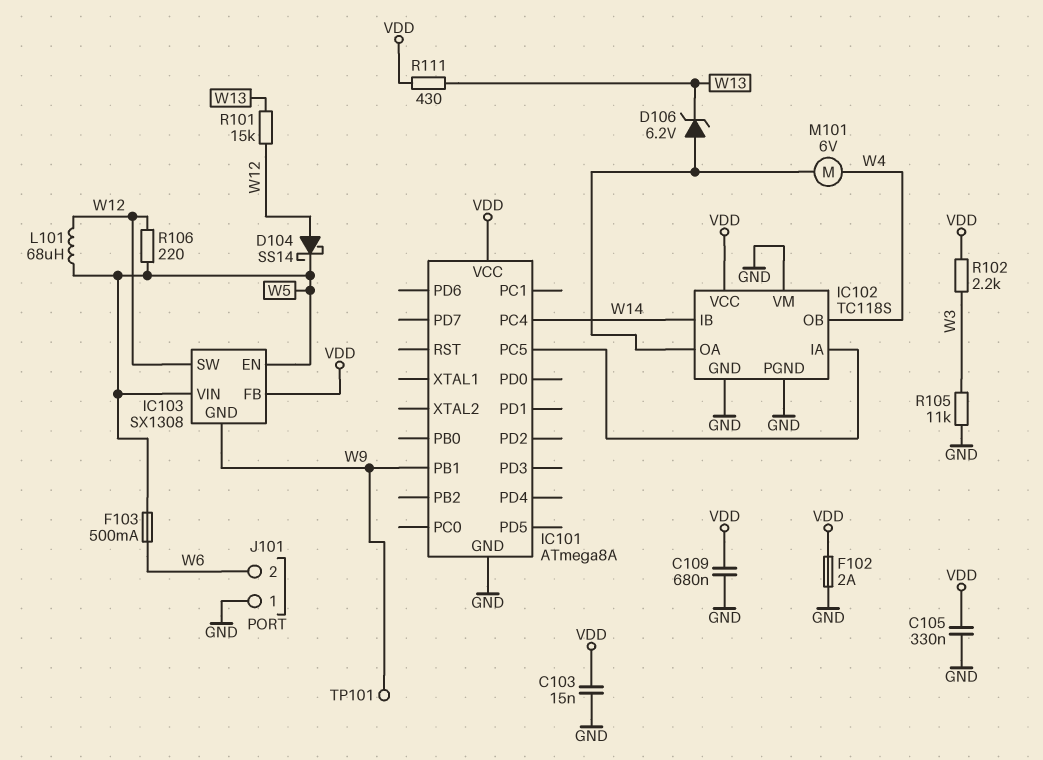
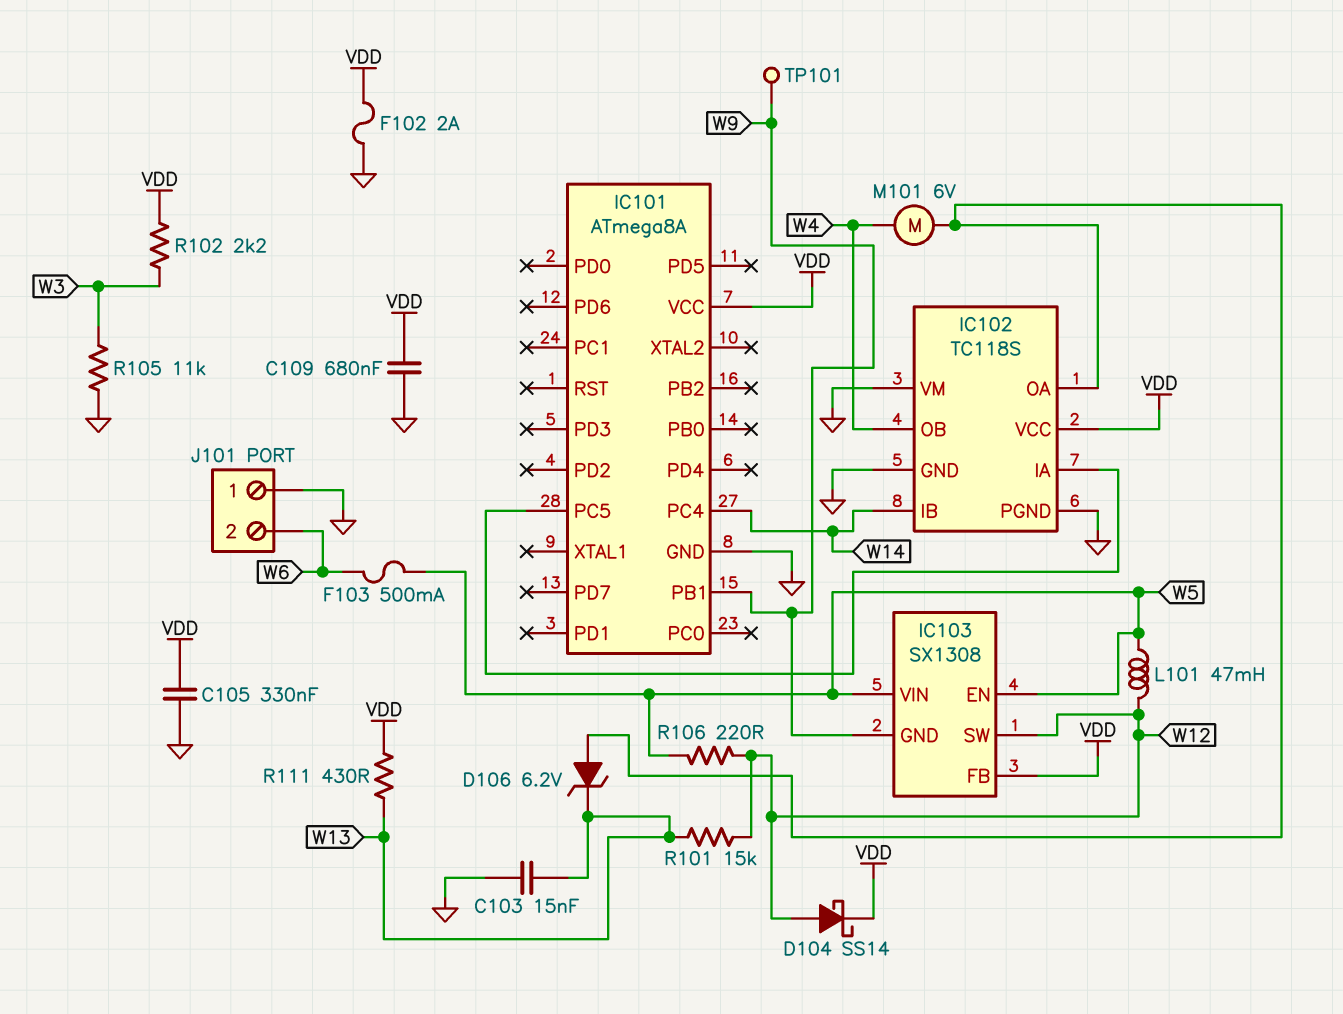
C103: 15nF (GND, VDD) -> 15nF (GND, W13)
D104: schottky SS14 (A W12, K W5) -> schottky SS14 (A W12, K VDD)
L101: 68uH (W5, W12) -> 47mH (W5, W12)

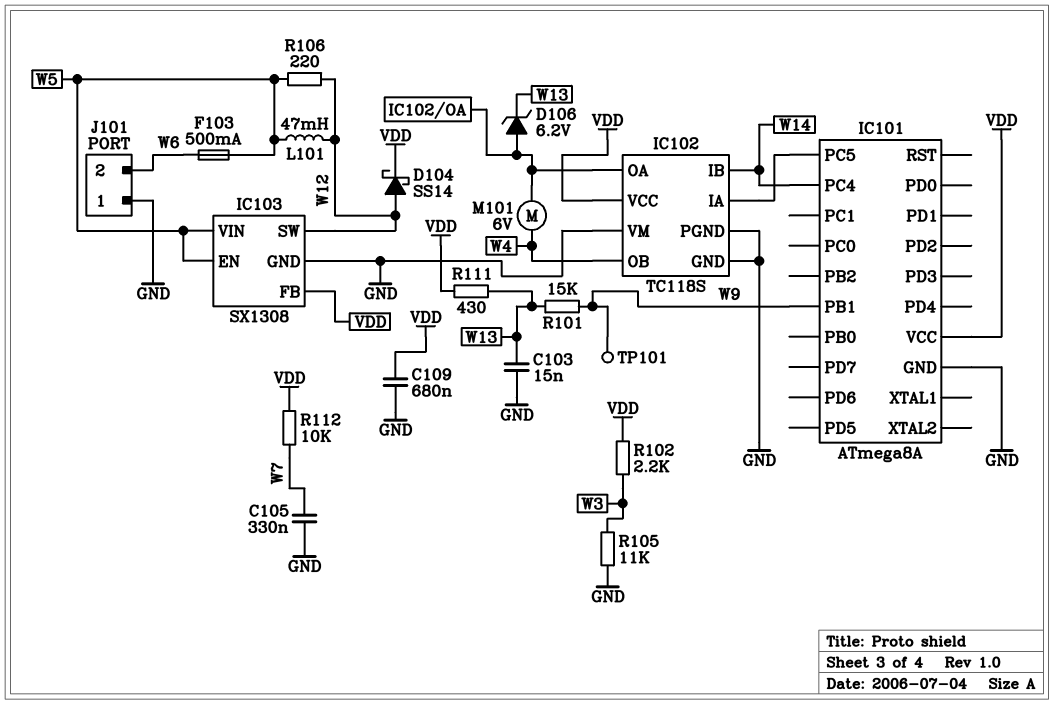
C105: 330nF (GND, VDD) -> 330nF (GND, W7)
F102: 2A (GND, VDD) -> none
IC103 pin GND: W9 -> GND
R101: 15k (W12, W13) -> 15k (W9, W13)
R112: none -> 10k (VDD, W7)

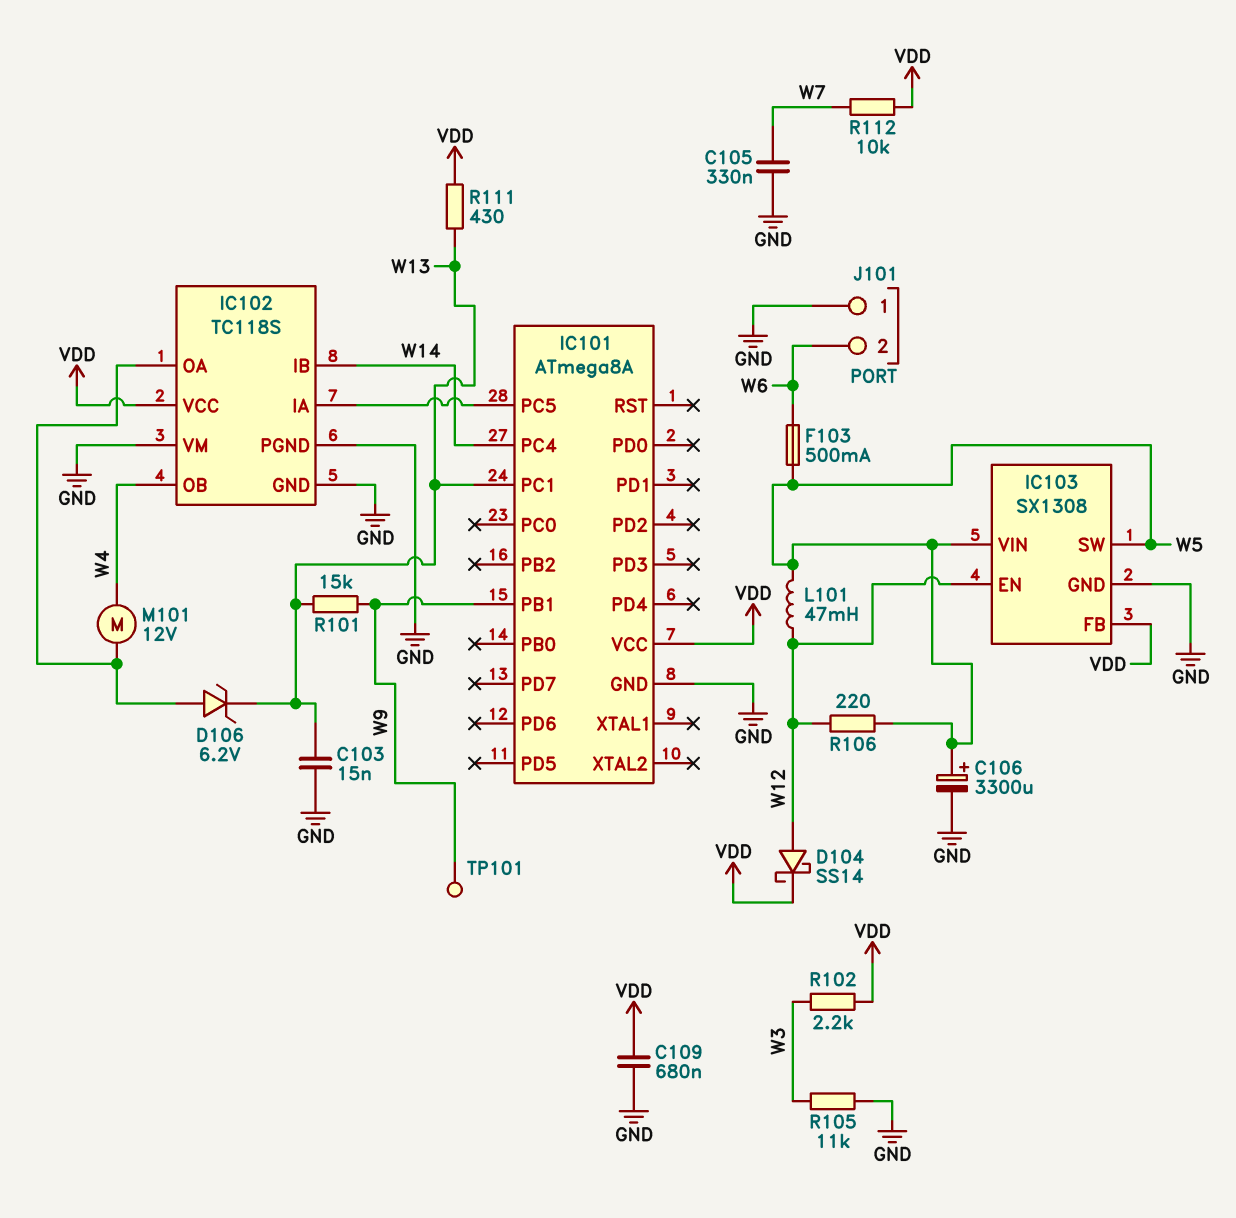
C106: none -> 3300uF (plus W5, minus GND)
IC101 pin PC1: none -> W13
IC103 pin EN: W5 -> W12
IC103 pin SW: W12 -> W5
M101: motor 6V (IC102/OA, W4) -> motor 12V (IC102/OA, W4)

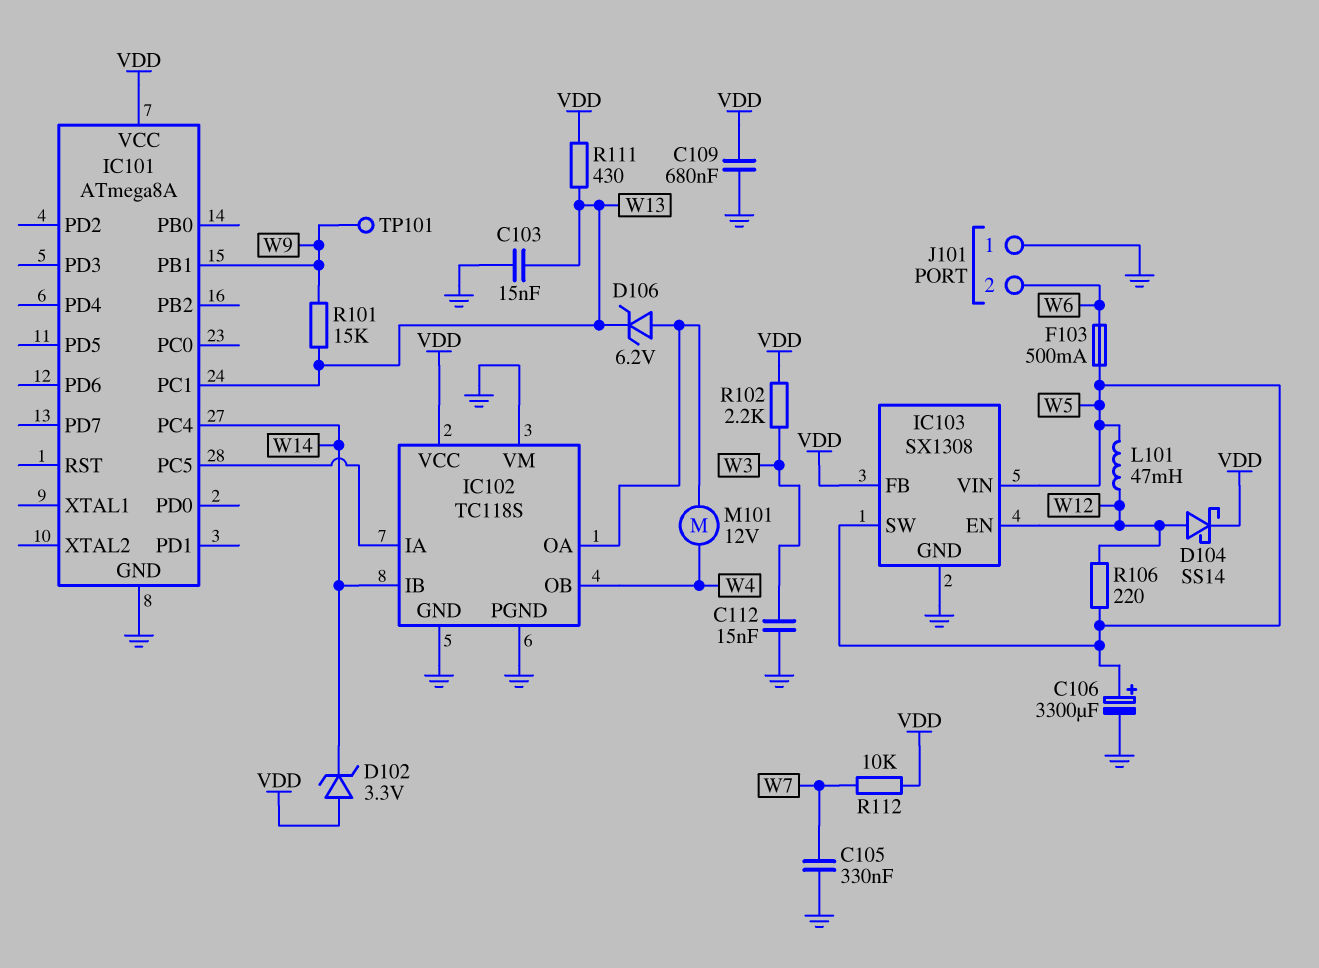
C112: none -> 15nF (GND, W3)
D102: none -> zener 3.3V (A VDD, K W14)
R105: 11k (GND, W3) -> none

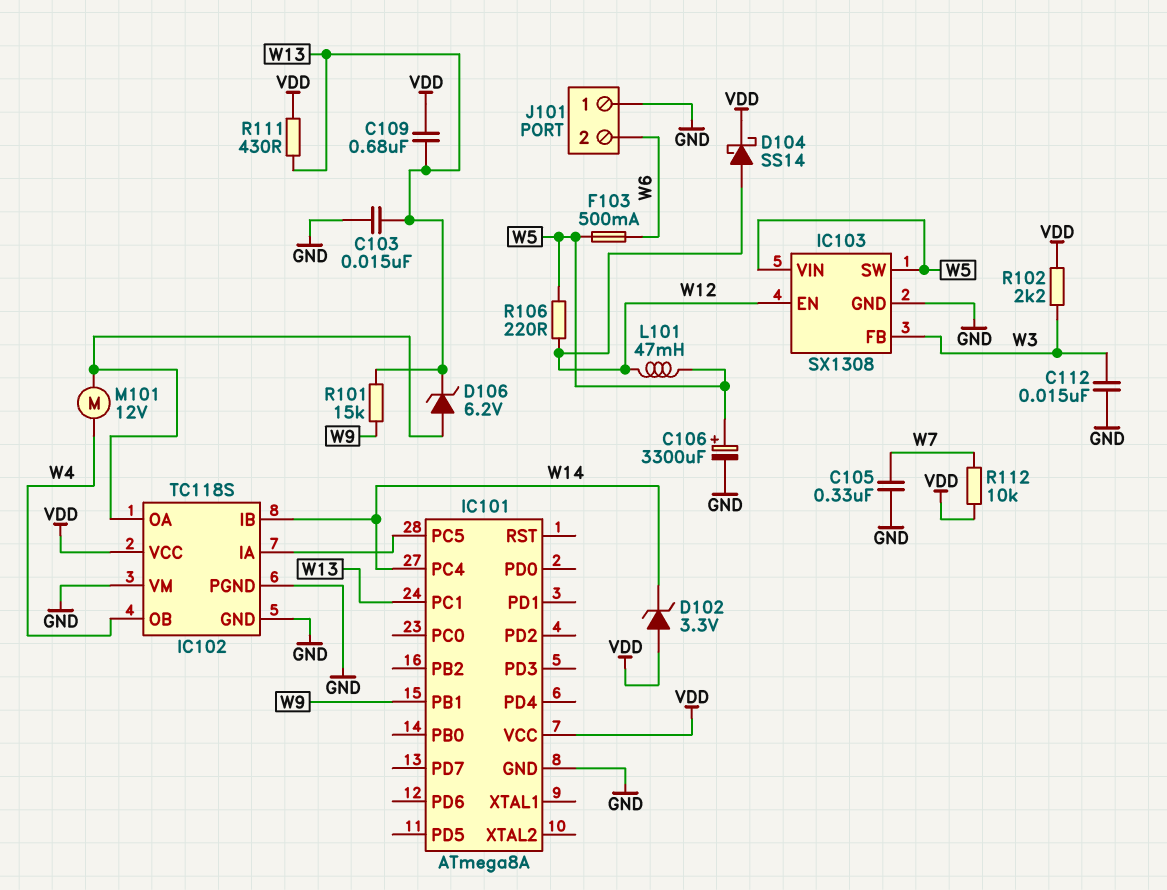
C109: 680nF (GND, VDD) -> 680nF (VDD, W13)
IC103 pin FB: VDD -> W3
TP101: test point (W9) -> none

